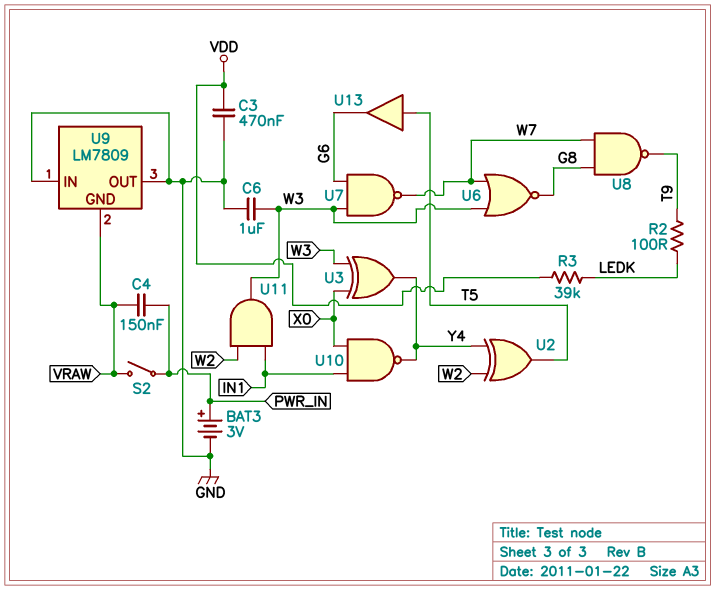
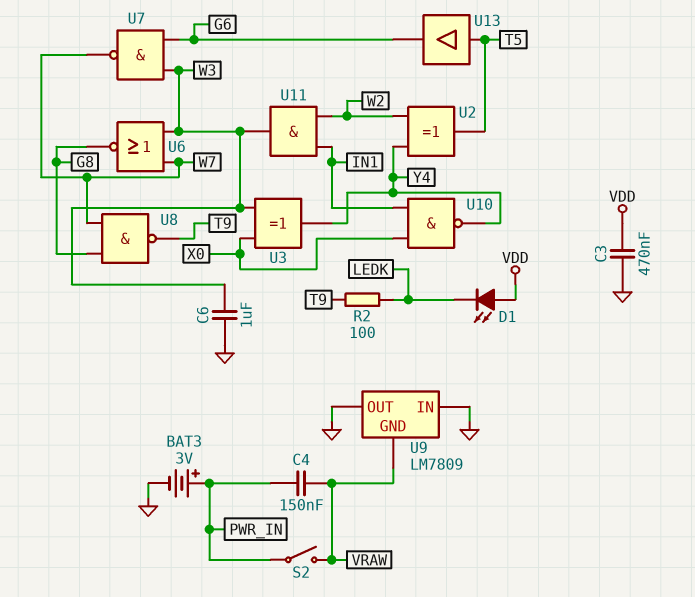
D1: none -> LED (A VDD, K LEDK)
R3: 39k (LEDK, VDD) -> none

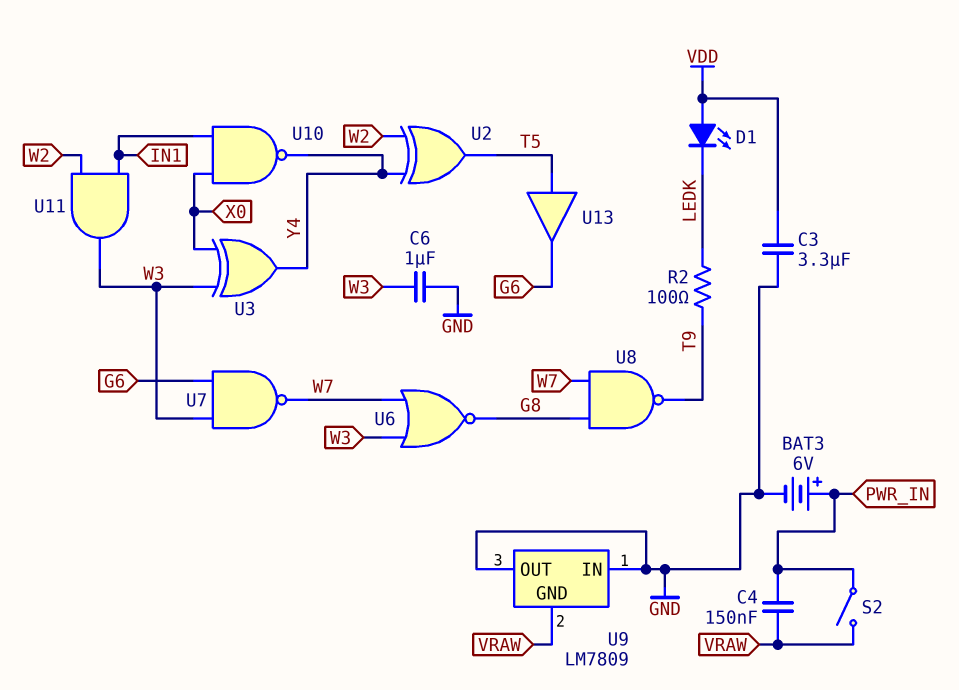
BAT3: 3V (plus PWR_IN, minus GND) -> 6V (plus PWR_IN, minus GND)
C3: 470nF (GND, VDD) -> 3.3uF (GND, VDD)

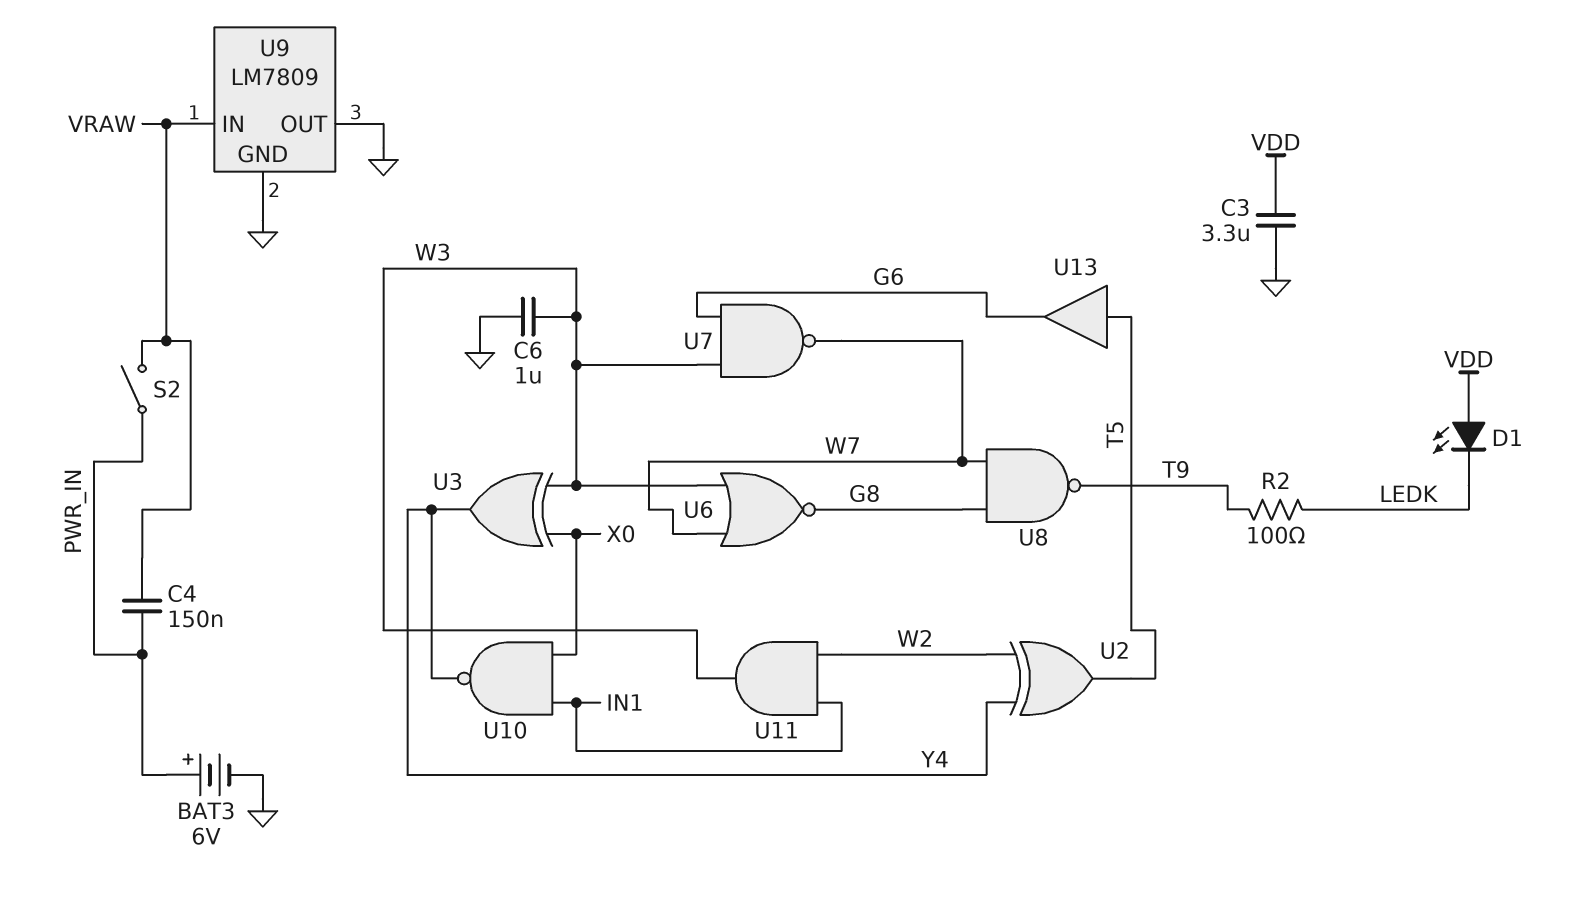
U9 pin GND: VRAW -> GND
U9 pin IN: GND -> VRAW

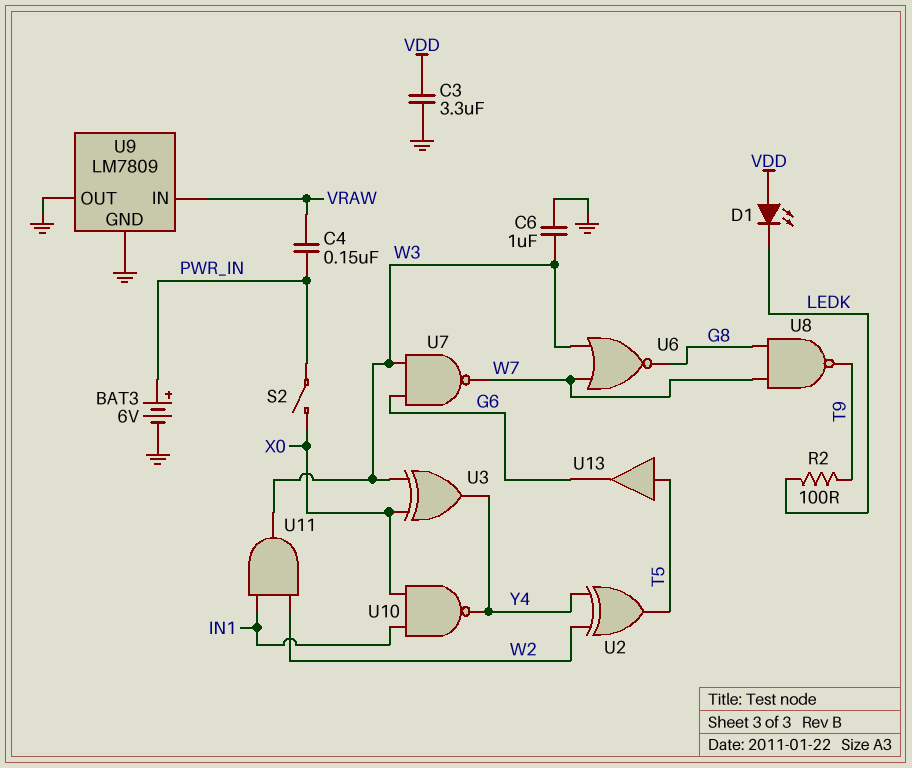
S2: switch (PWR_IN, VRAW) -> switch (PWR_IN, X0)

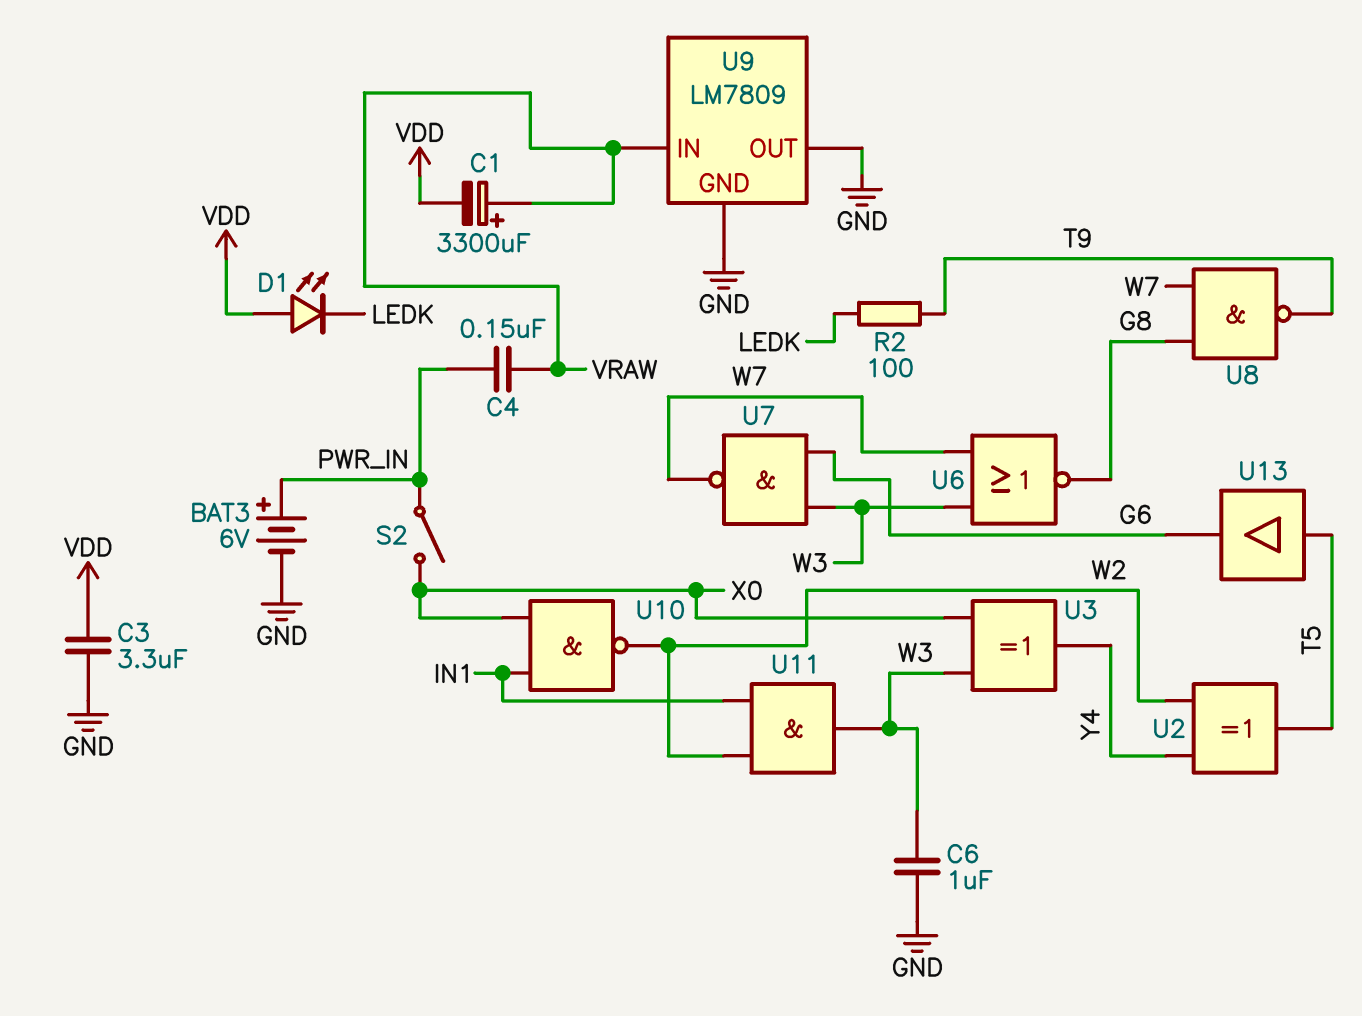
C1: none -> 3300uF (plus VRAW, minus VDD)
U10: NAND (in IN1, in X0, out Y4) -> NAND (in IN1, in X0, out W2)

